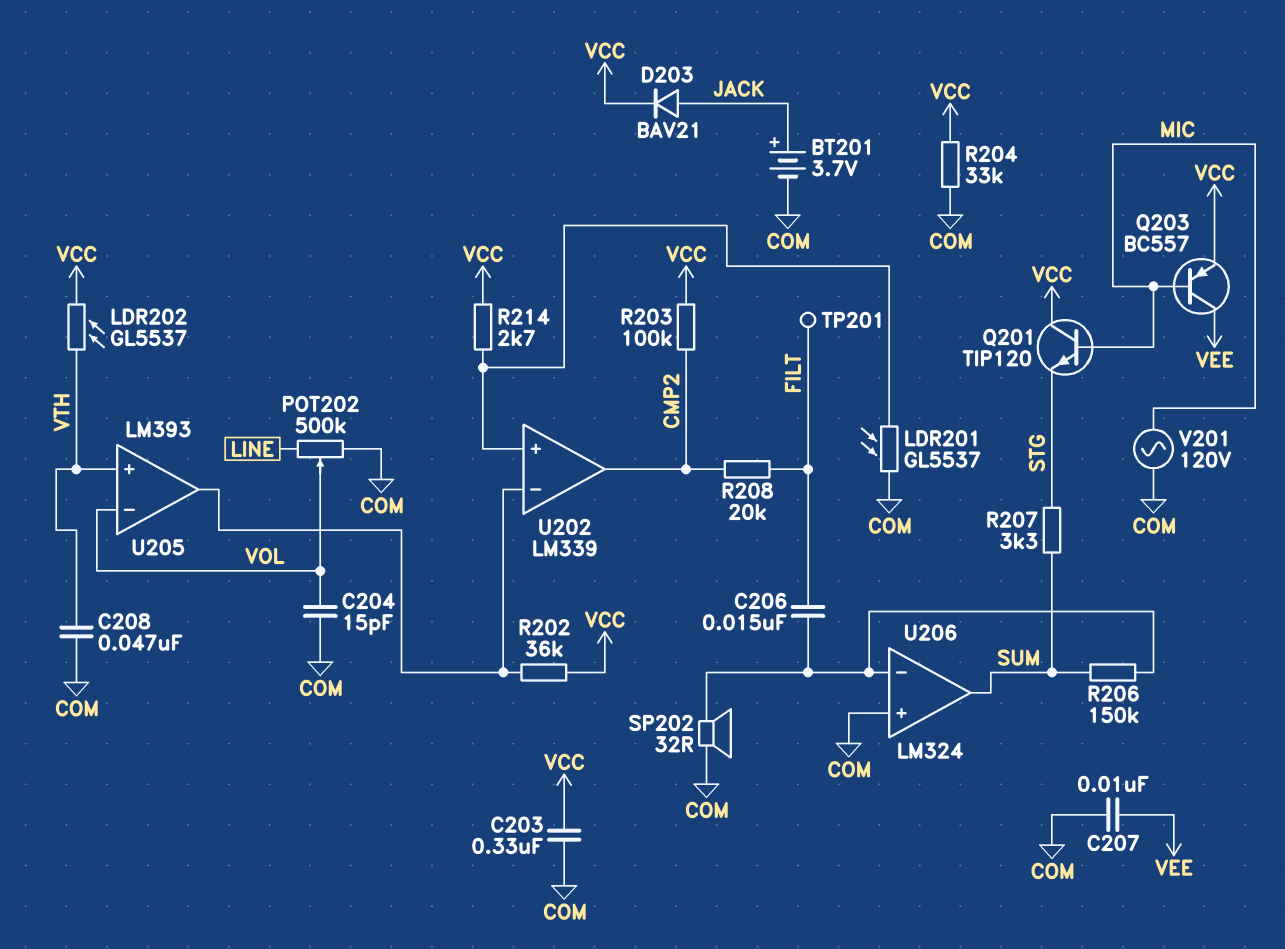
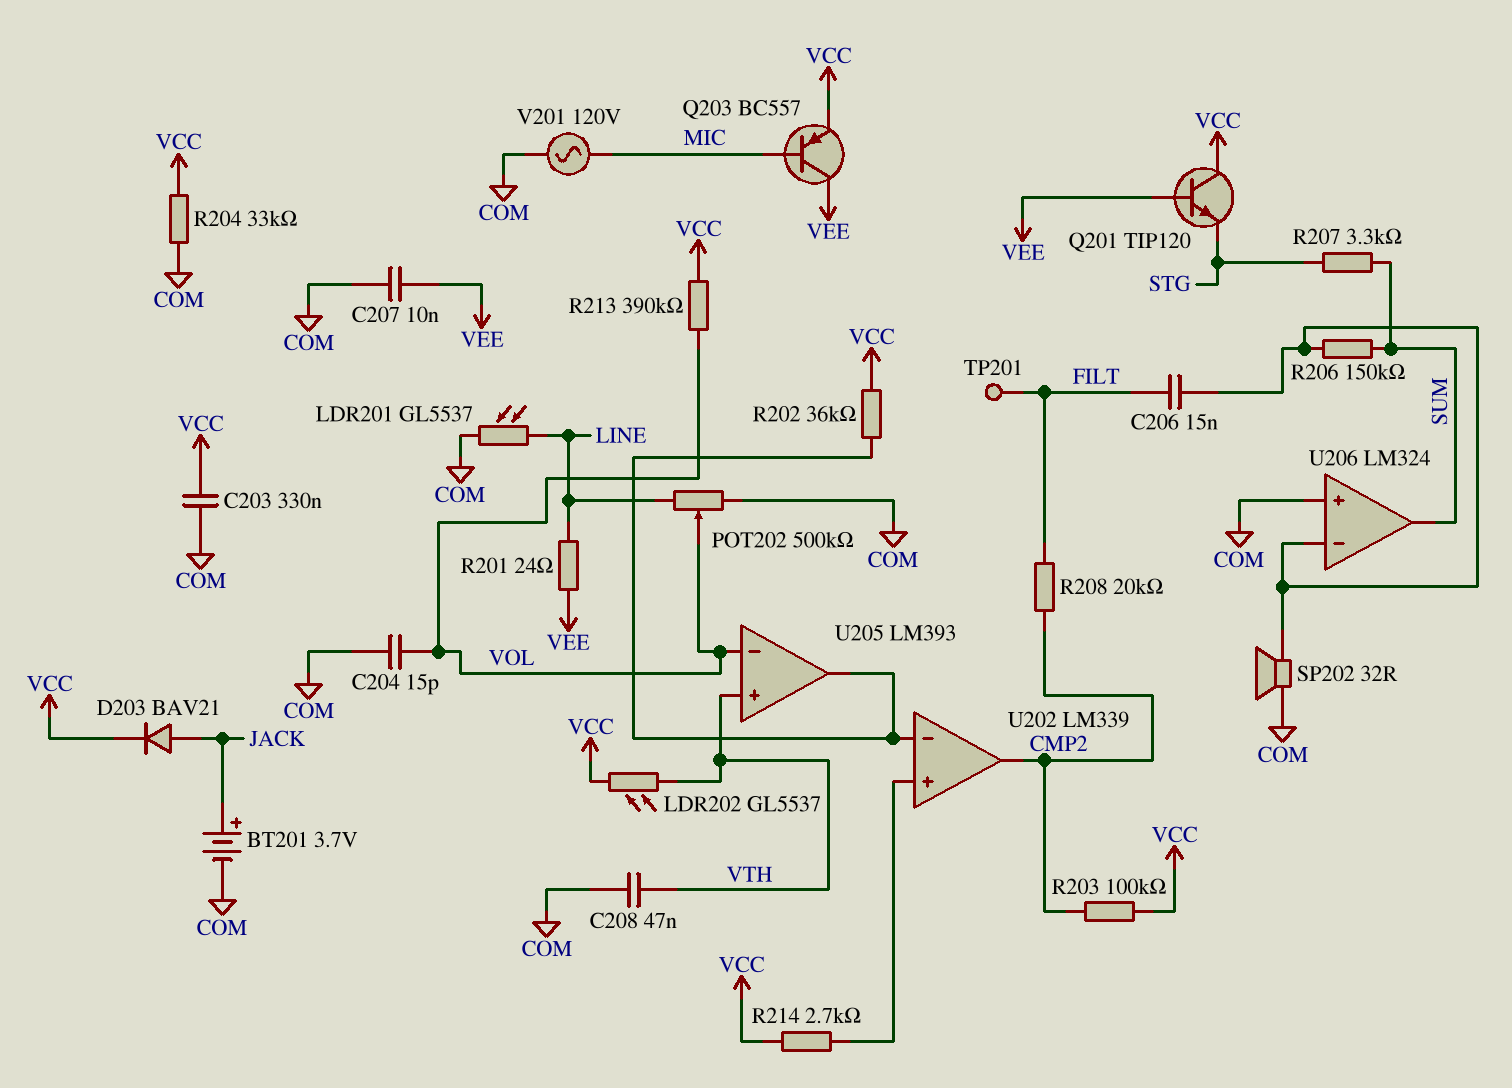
LDR201: GL5537 (COM, U202/in+) -> GL5537 (COM, LINE)
Q201: NPN TIP120 (B MIC, C VCC, E STG) -> NPN TIP120 (B VEE, C VCC, E STG)
R201: none -> 24 (LINE, VEE)
R213: none -> 390k (VCC, VOL)

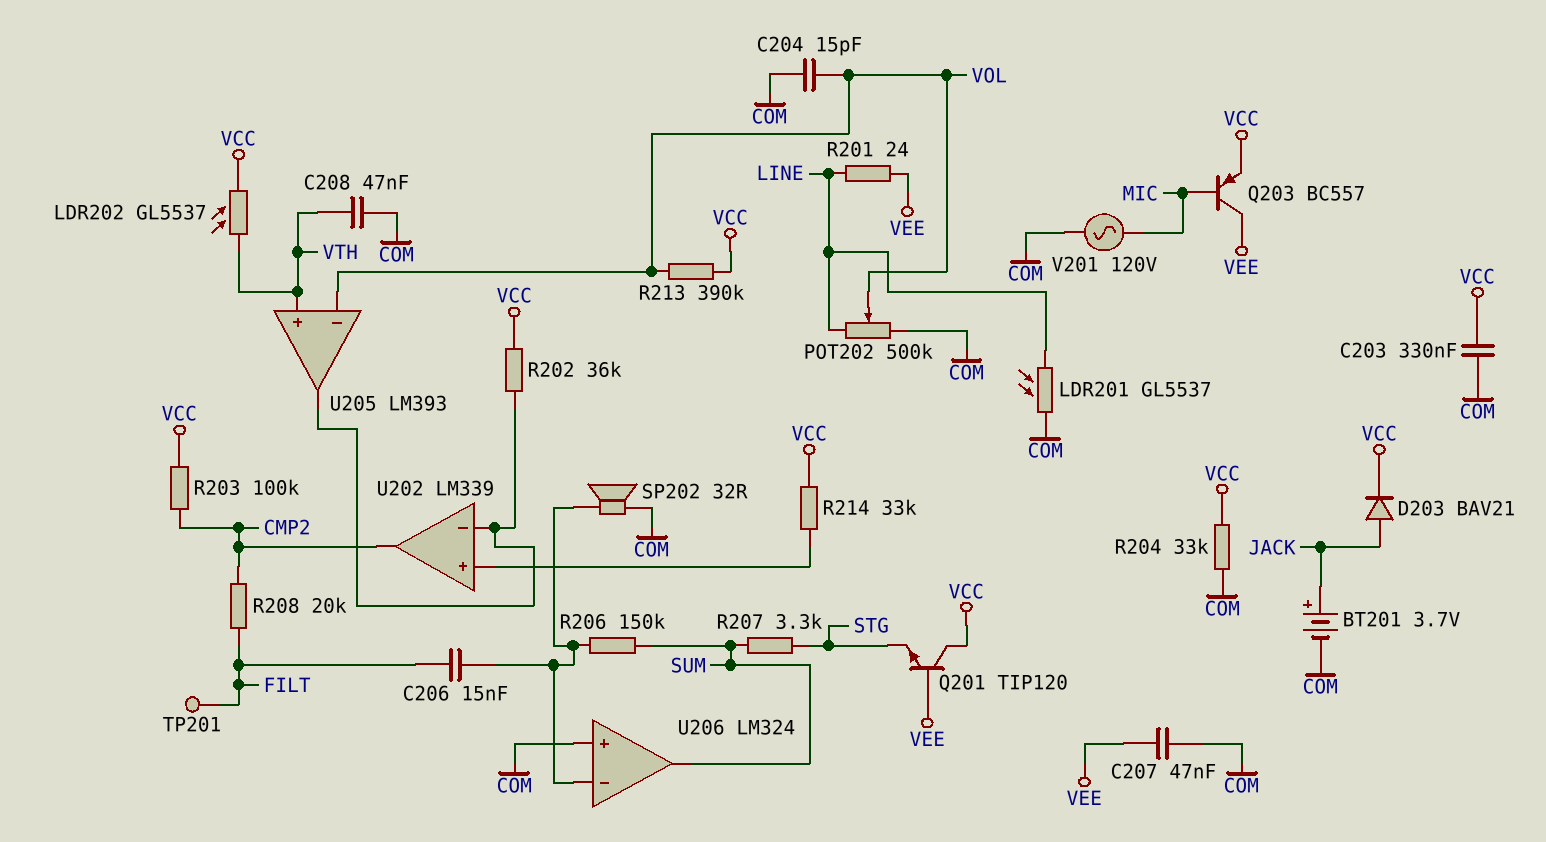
C207: 10nF (COM, VEE) -> 47nF (COM, VEE)
R214: 2.7k (U202/in+, VCC) -> 33k (U202/in+, VCC)

